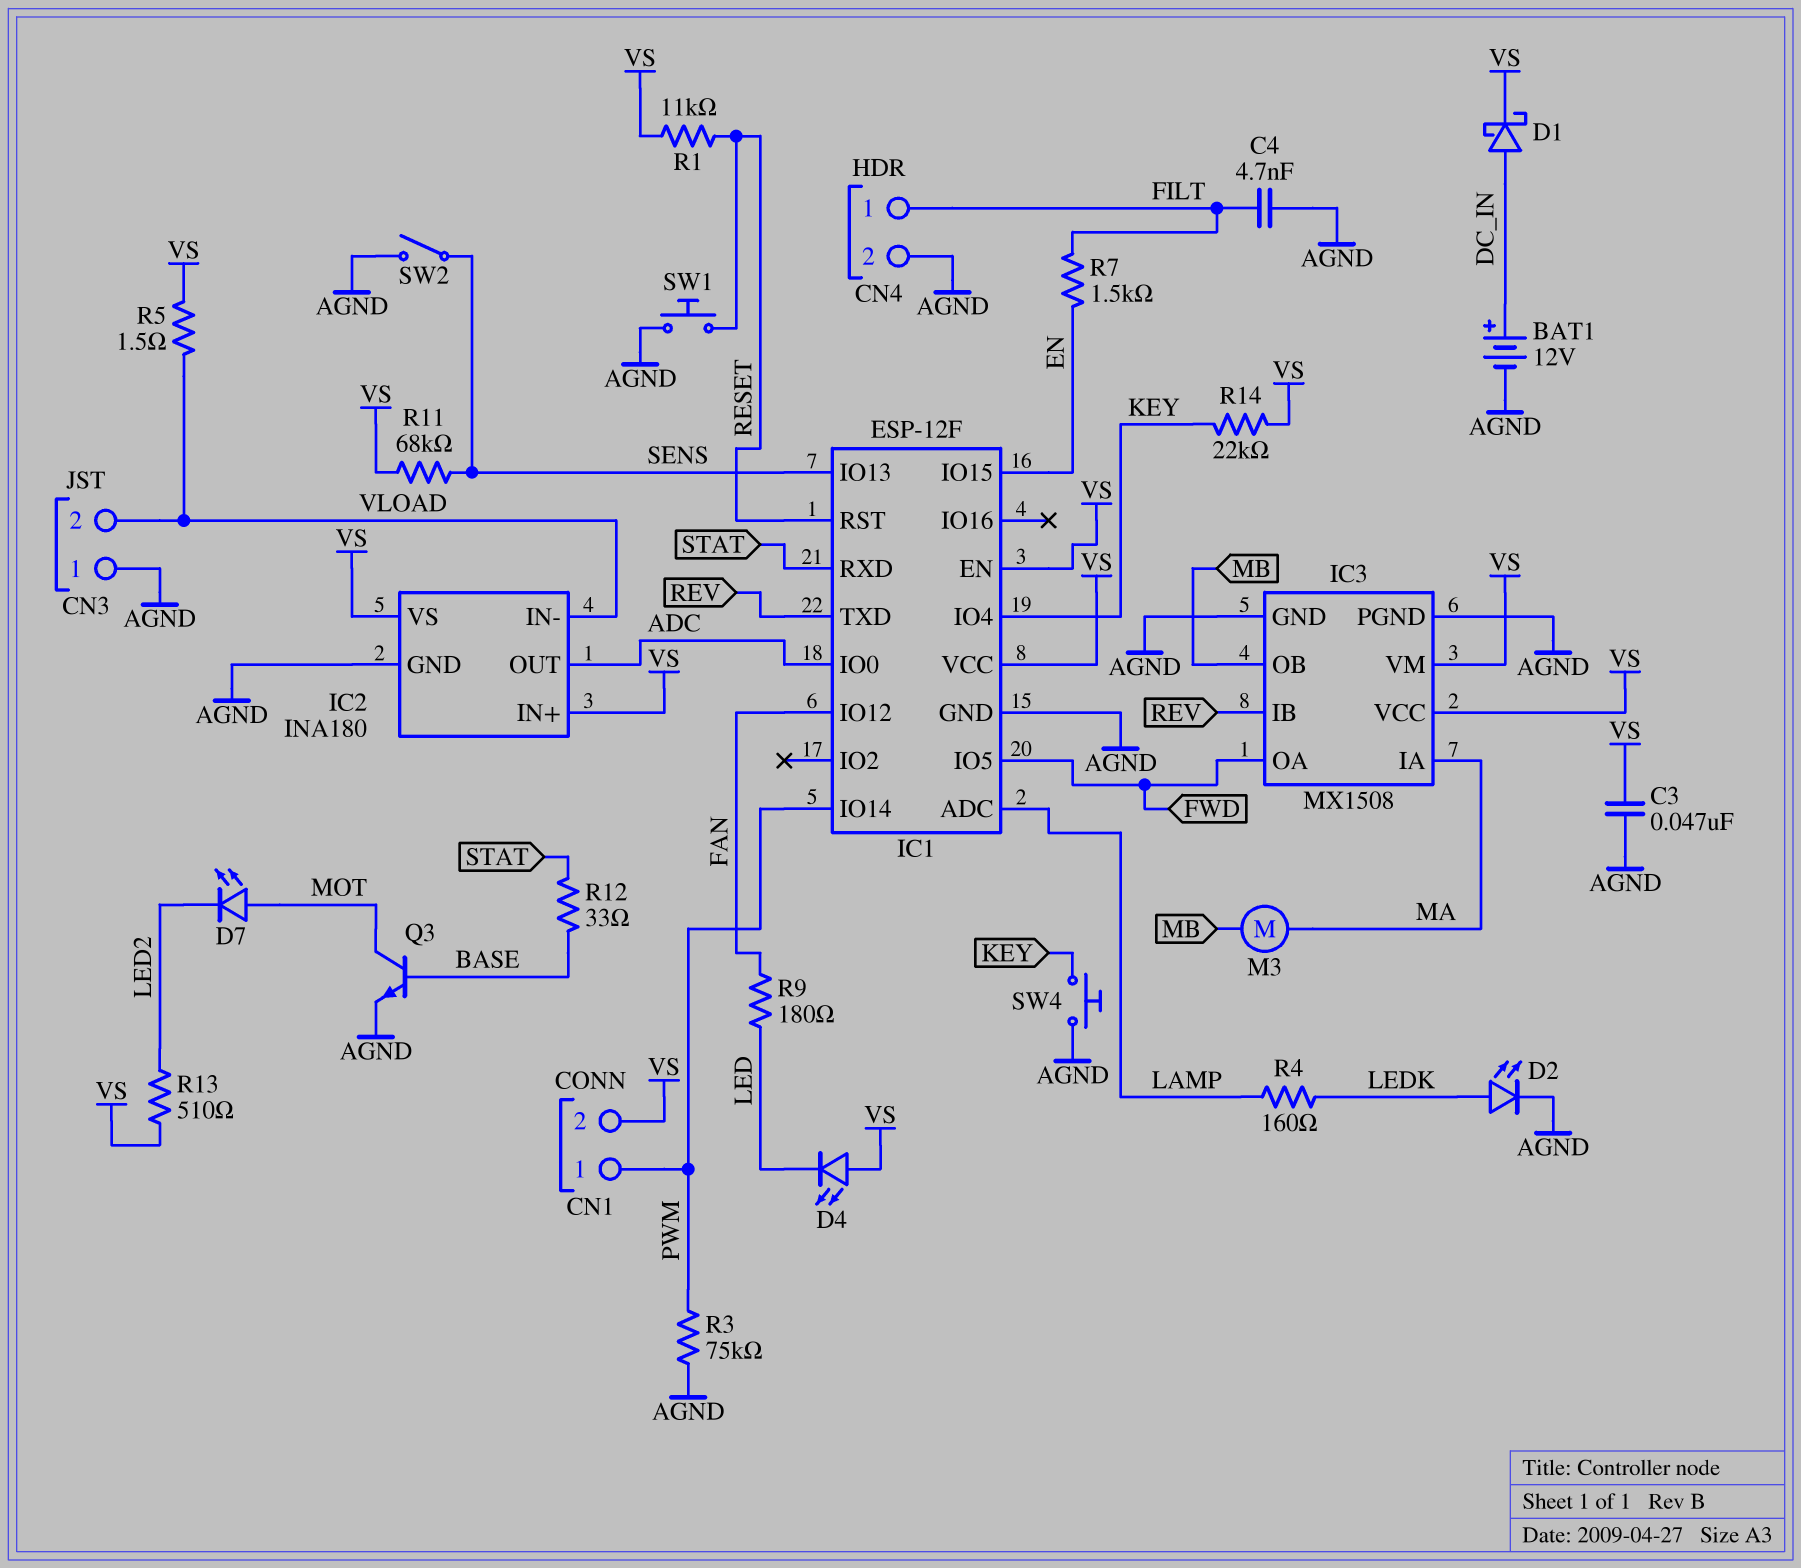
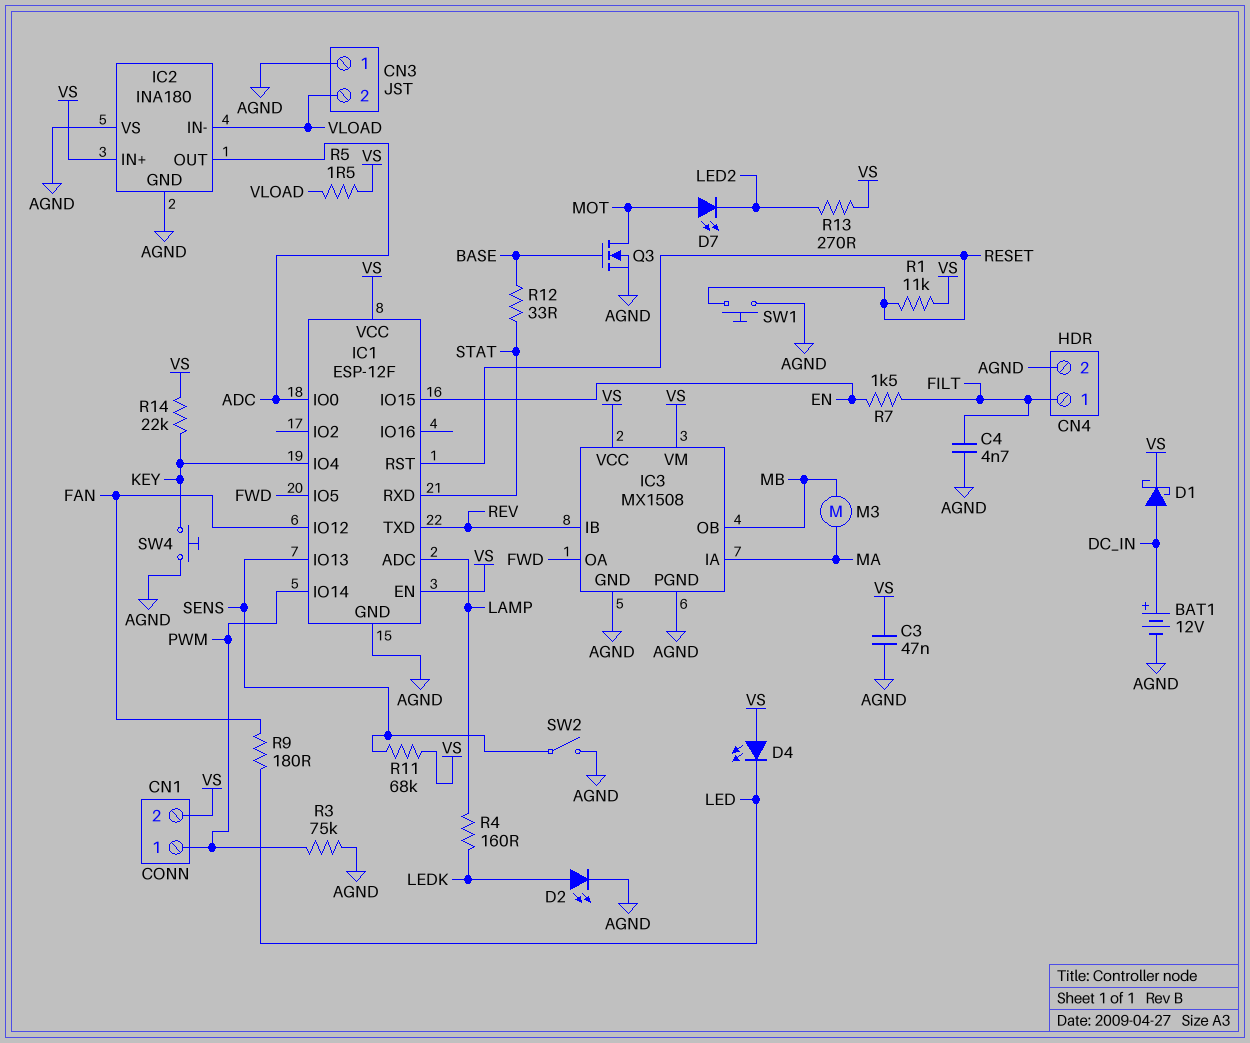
IC2 pin VS: VS -> AGND
Q3: NPN (B BASE, C MOT, E AGND) -> NMOS (G BASE, D MOT, S AGND)
R13: 510 (LED2, VS) -> 270 (LED2, VS)

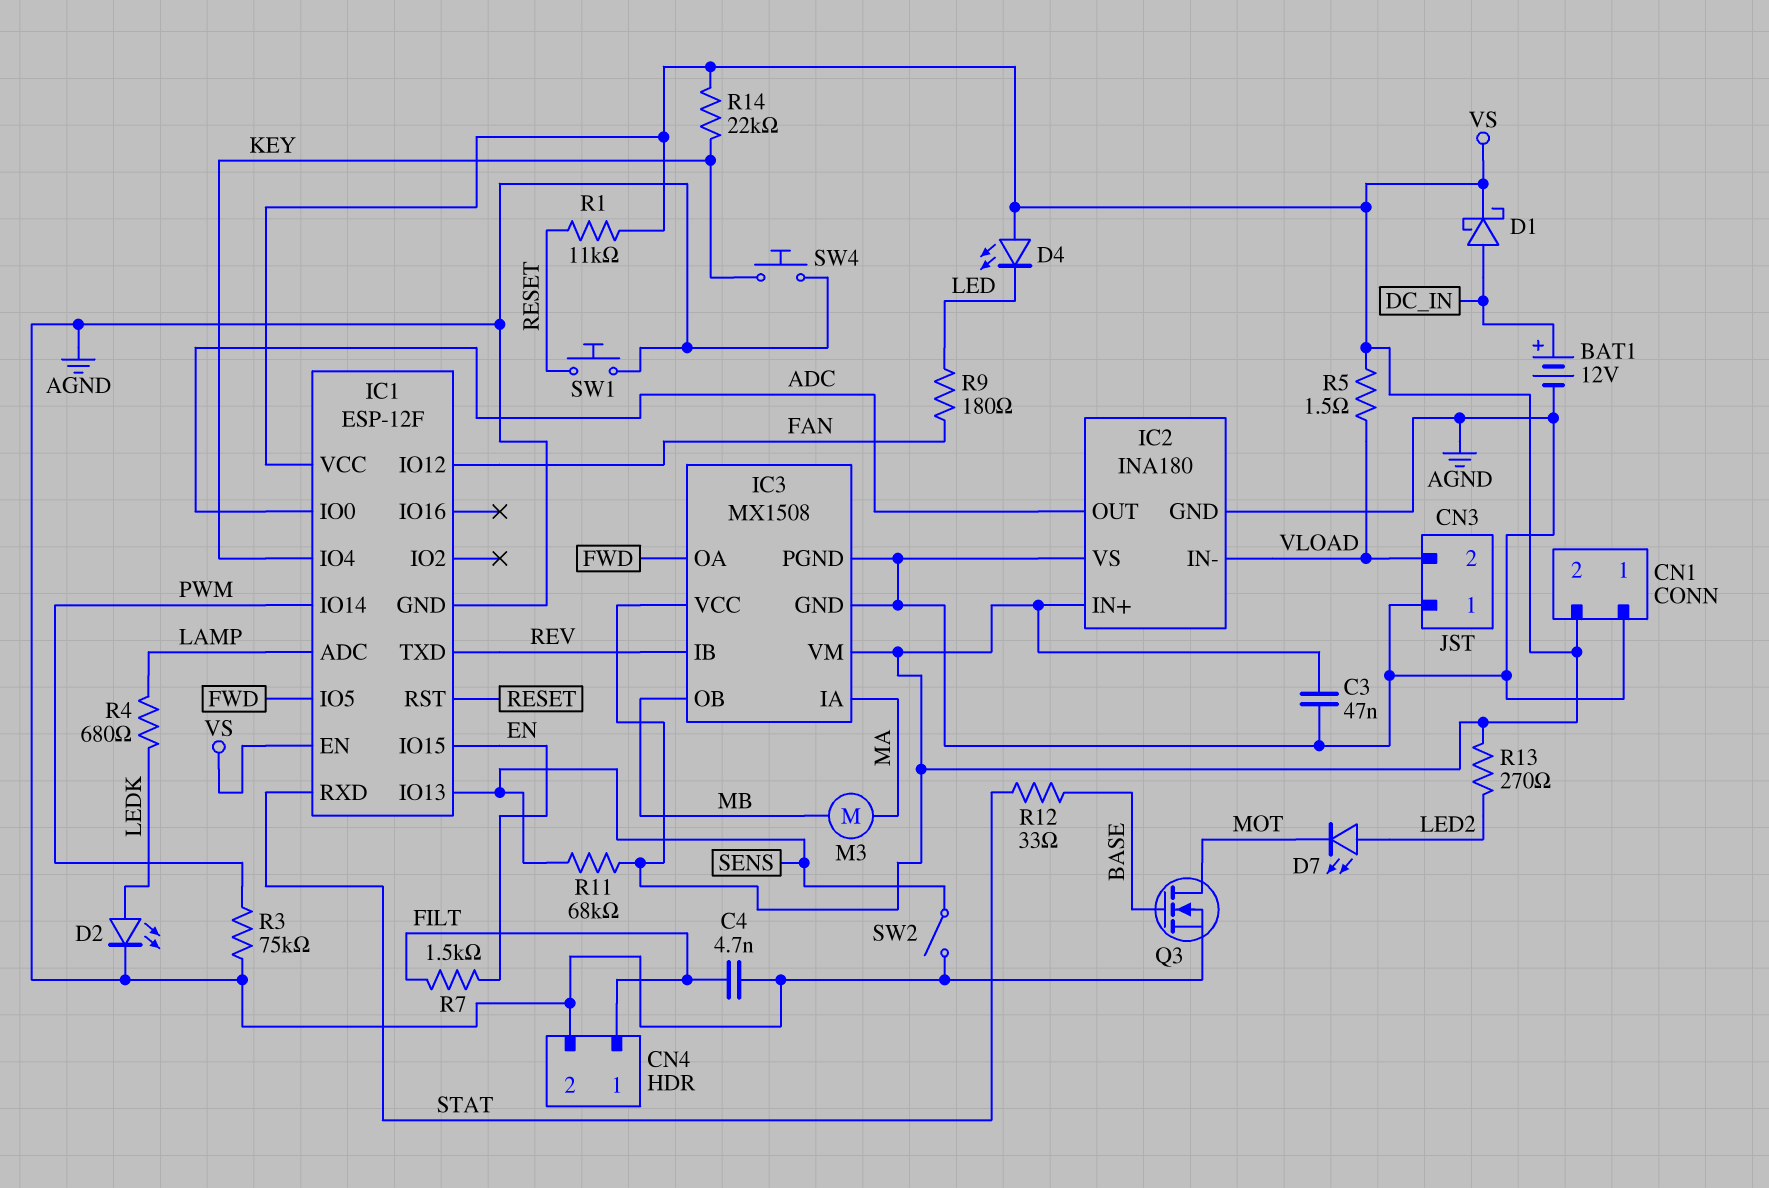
CN1 pin 1: PWM -> AGND
D7: LED (A MOT, K LED2) -> LED (A LED2, K MOT)
R4: 160 (LAMP, LEDK) -> 680 (LAMP, LEDK)

